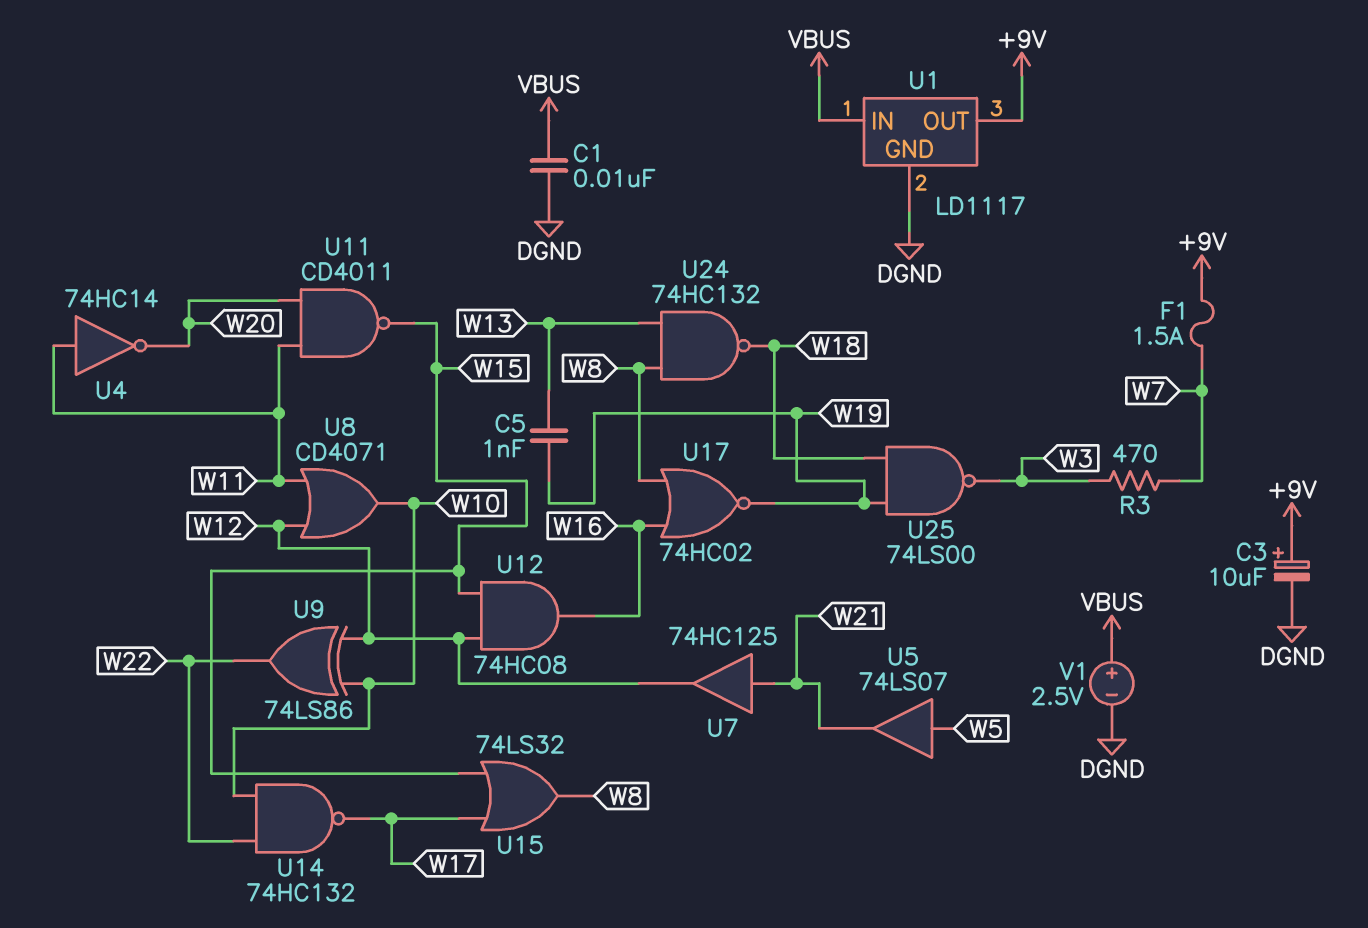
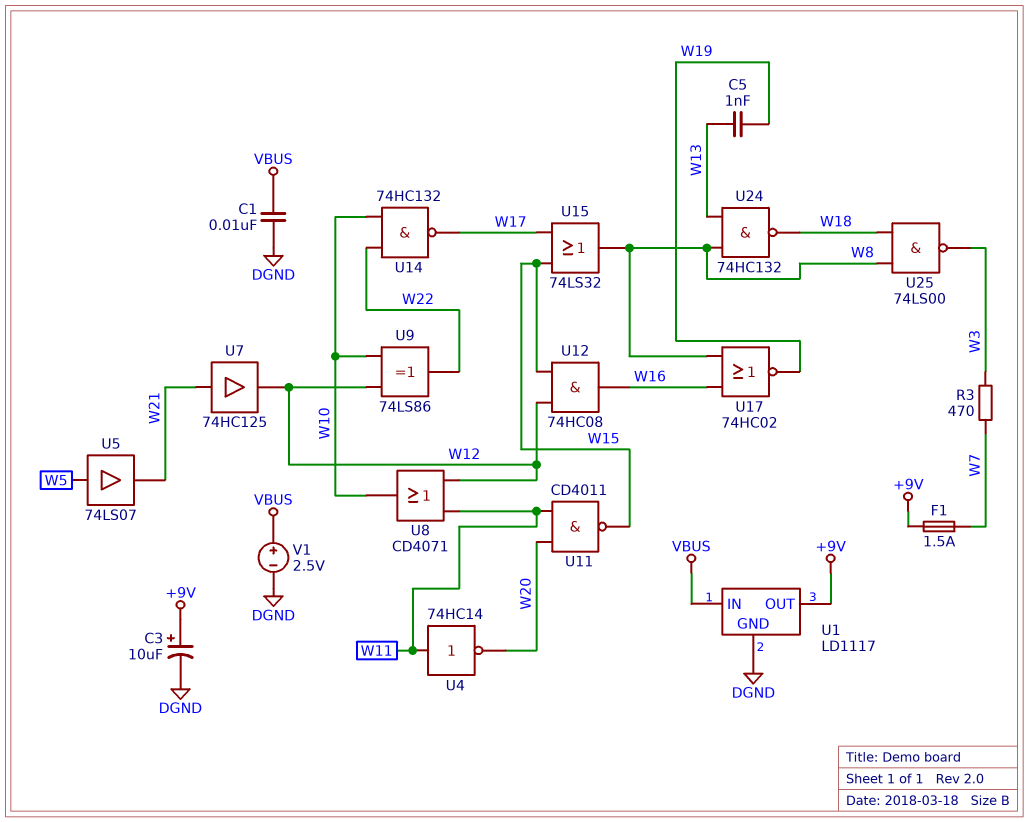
U25: NAND 74LS00 (in W18, in W19, out W3) -> NAND 74LS00 (in W8, in W18, out W3)

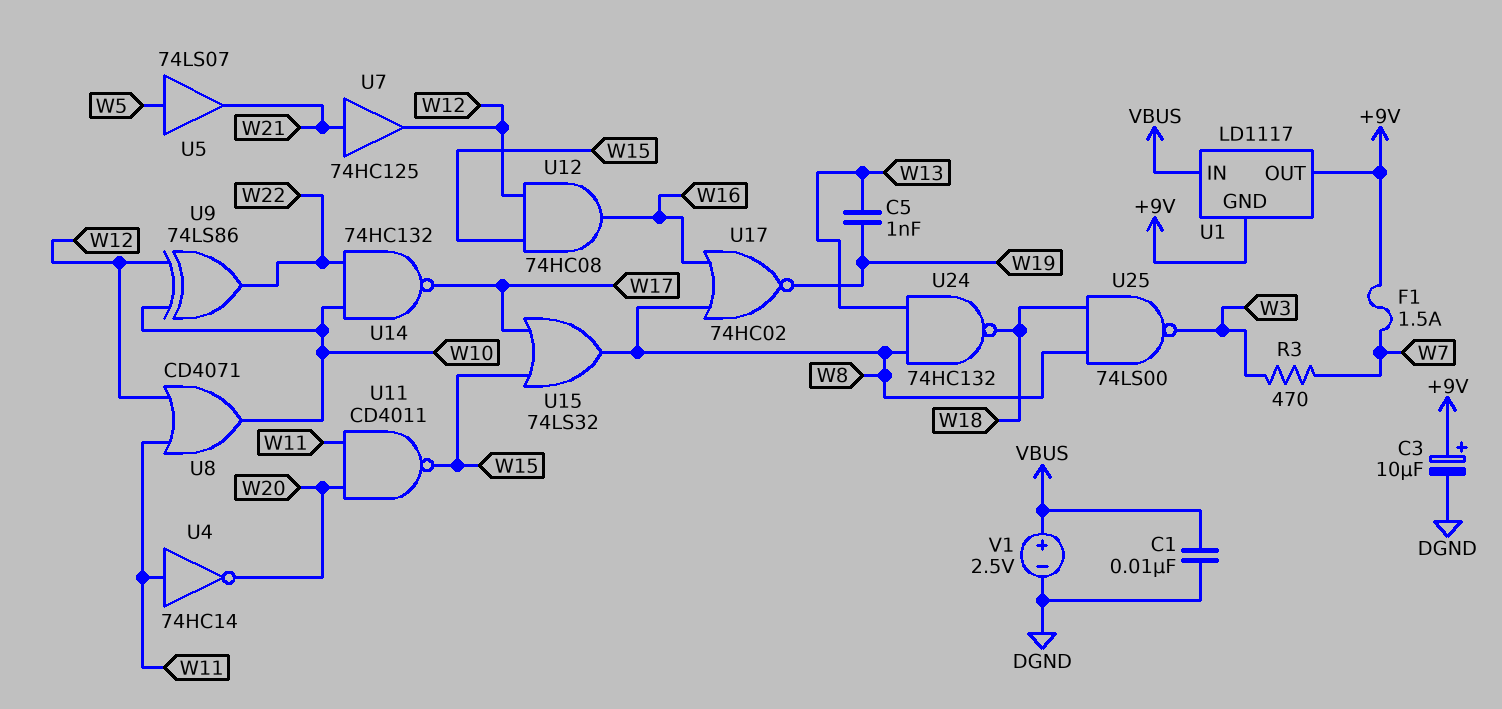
U1 pin GND: DGND -> +9V

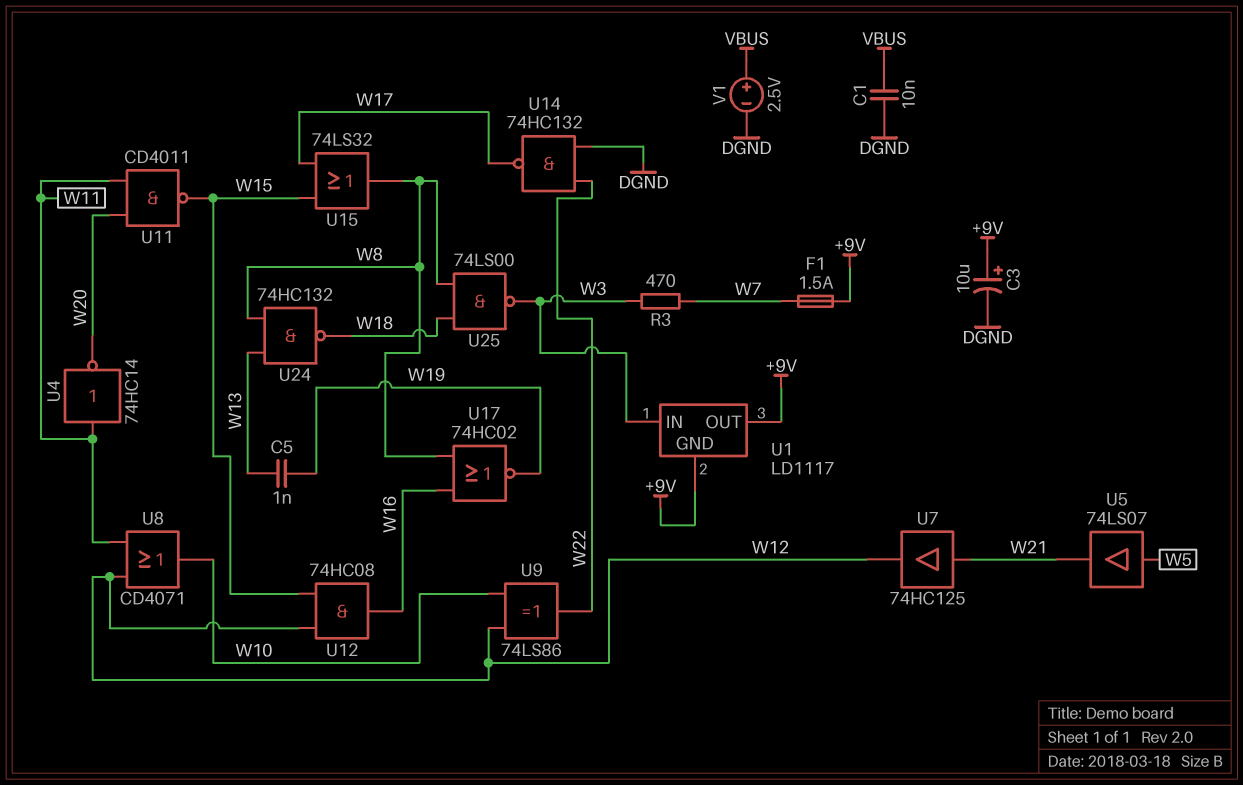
U1 pin IN: VBUS -> W3
U14: NAND 74HC132 (in W10, in W22, out W17) -> NAND 74HC132 (in DGND, in W22, out W17)

